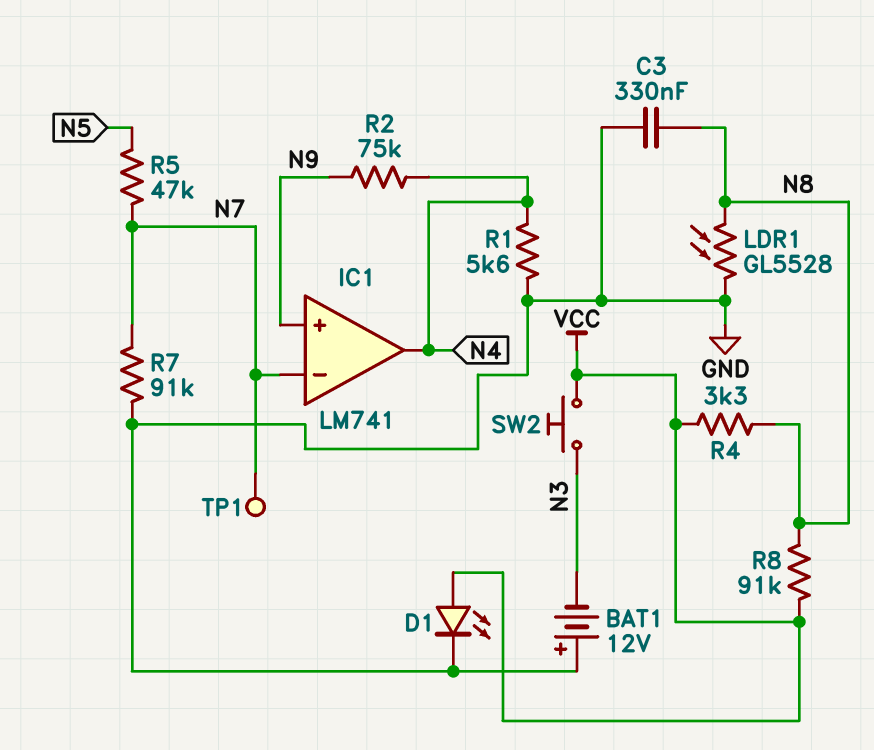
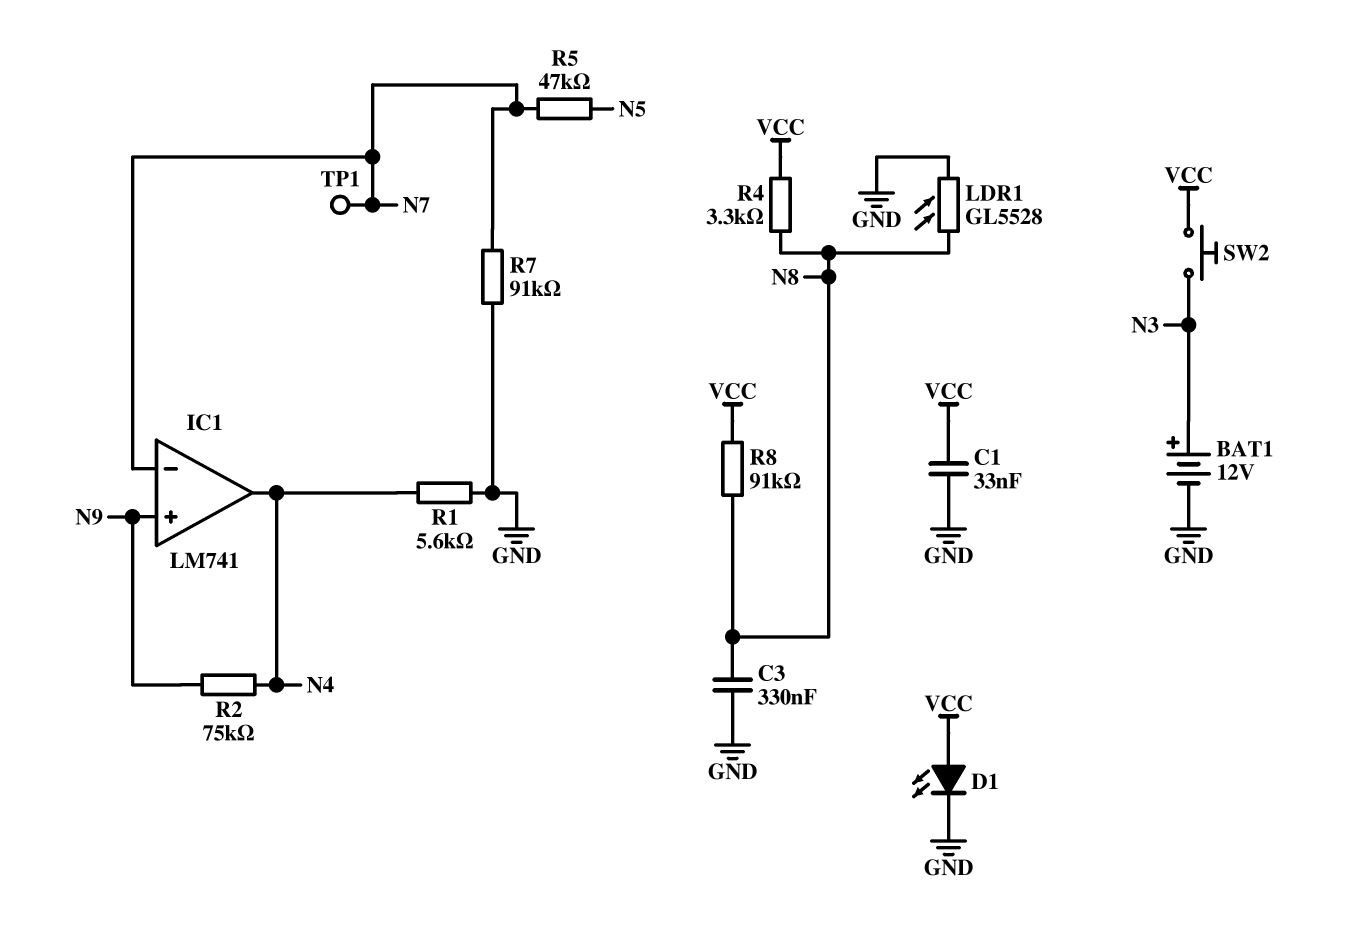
BAT1: 12V (plus GND, minus N3) -> 12V (plus N3, minus GND)
C1: none -> 33nF (GND, VCC)

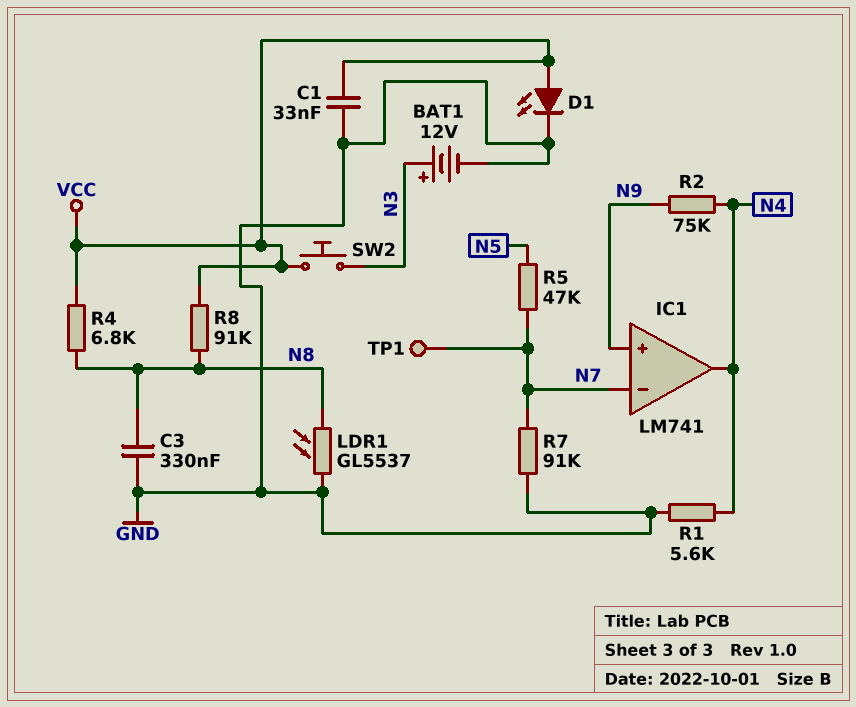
LDR1: GL5528 (GND, N8) -> GL5537 (GND, N8)
R4: 3.3k (N8, VCC) -> 6.8k (N8, VCC)

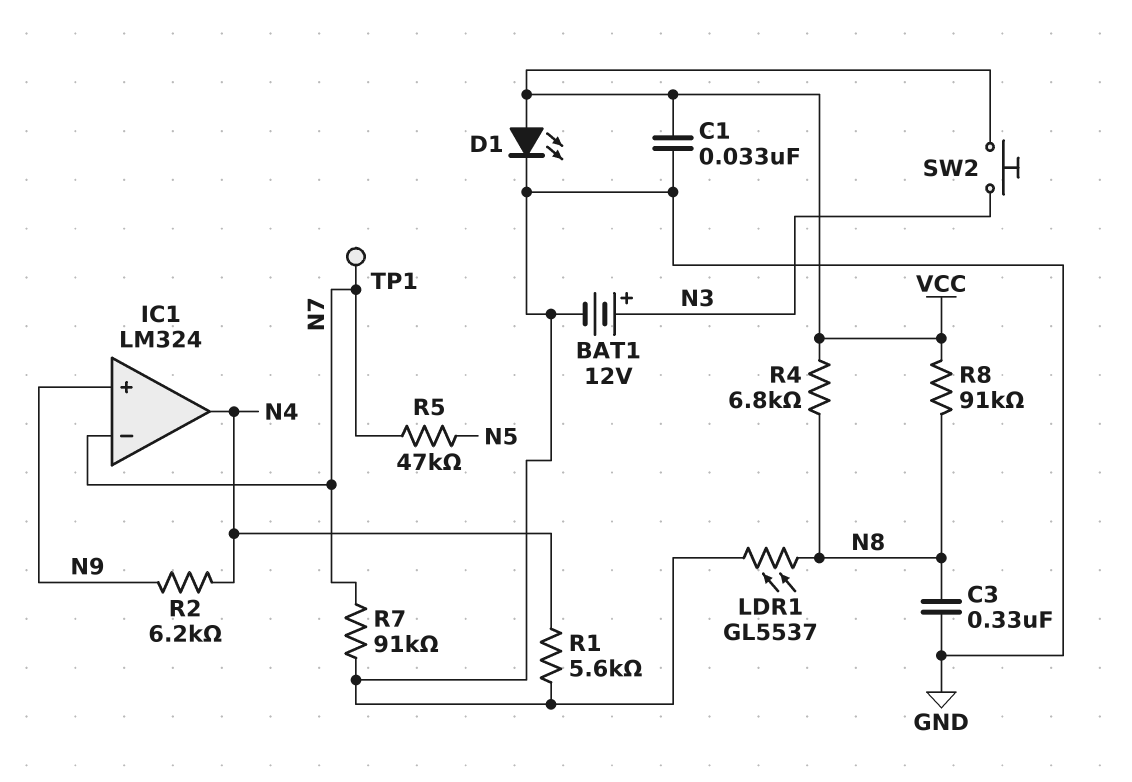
IC1: LM741 -> LM324
R2: 75k (N4, N9) -> 6.2k (N4, N9)

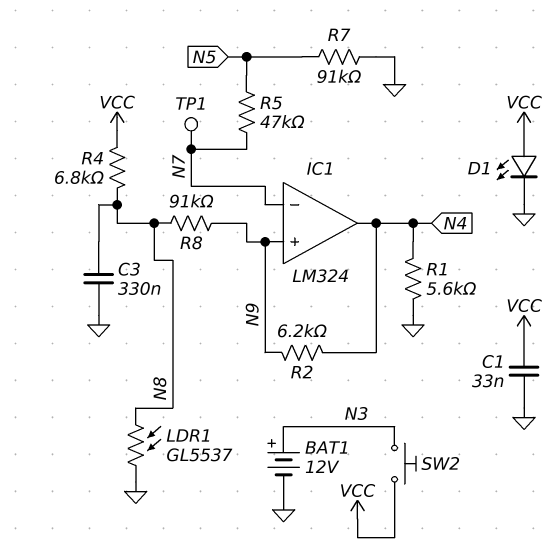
R7: 91k (GND, N7) -> 91k (GND, N5)
R8: 91k (N8, VCC) -> 91k (N8, N9)

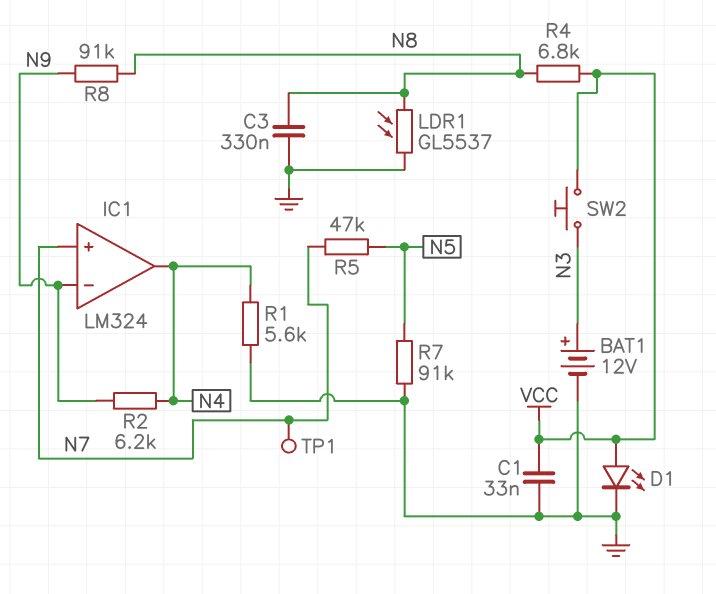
IC1 pin in+: N9 -> N7
IC1 pin in-: N7 -> N9

